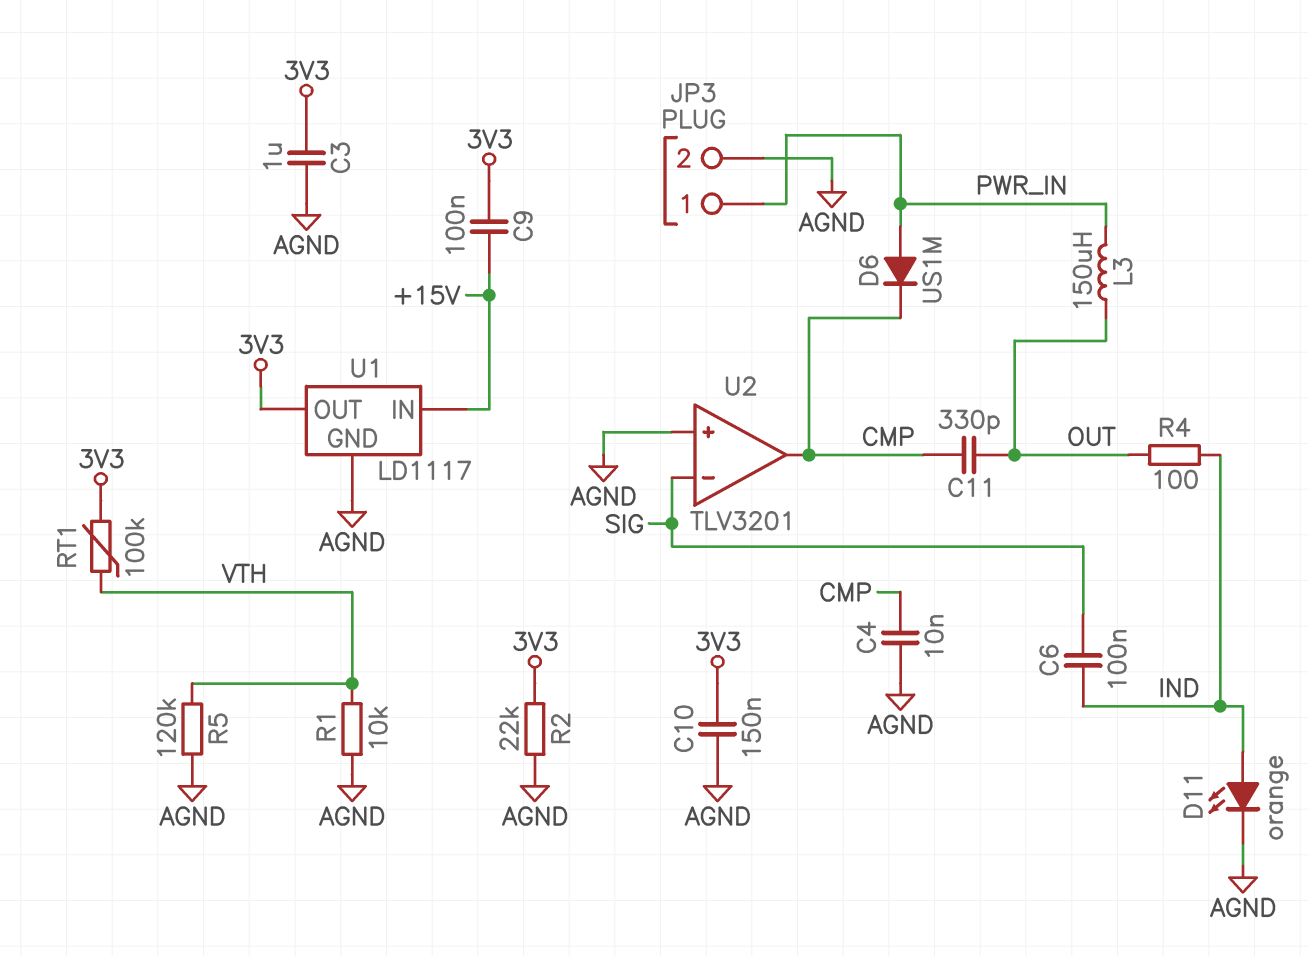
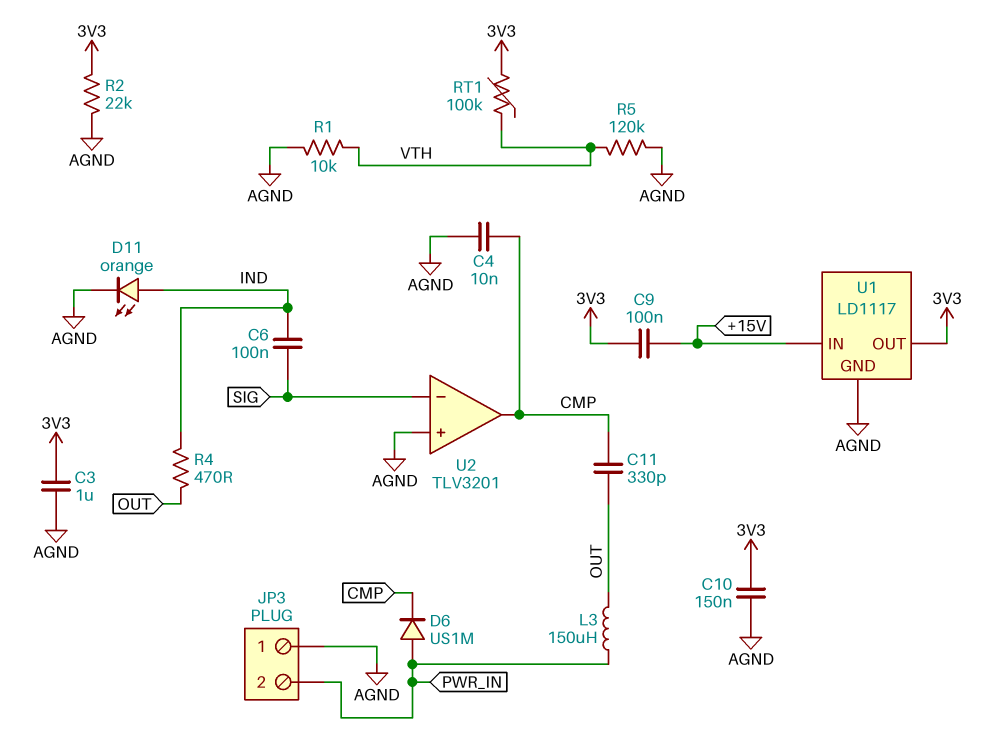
JP3 pin 1: PWR_IN -> AGND
JP3 pin 2: AGND -> PWR_IN
R4: 100 (IND, OUT) -> 470 (IND, OUT)

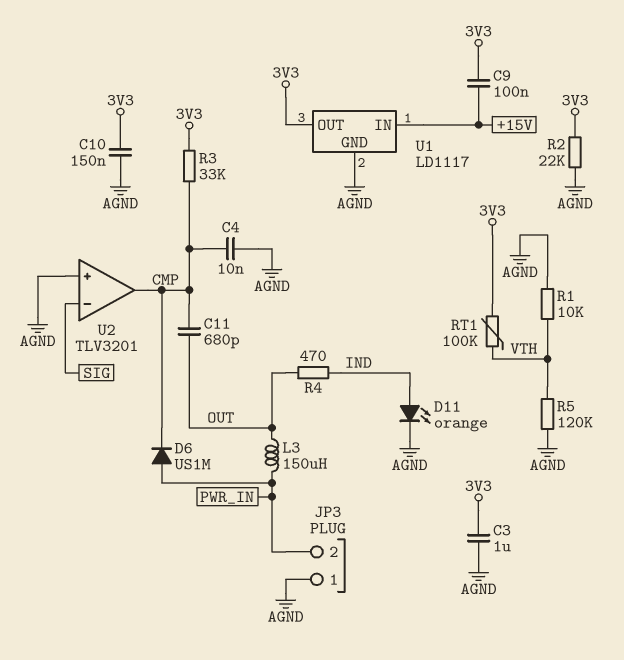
C6: 100nF (IND, SIG) -> none
C11: 330pF (CMP, OUT) -> 680pF (CMP, OUT)
R3: none -> 33k (3V3, CMP)

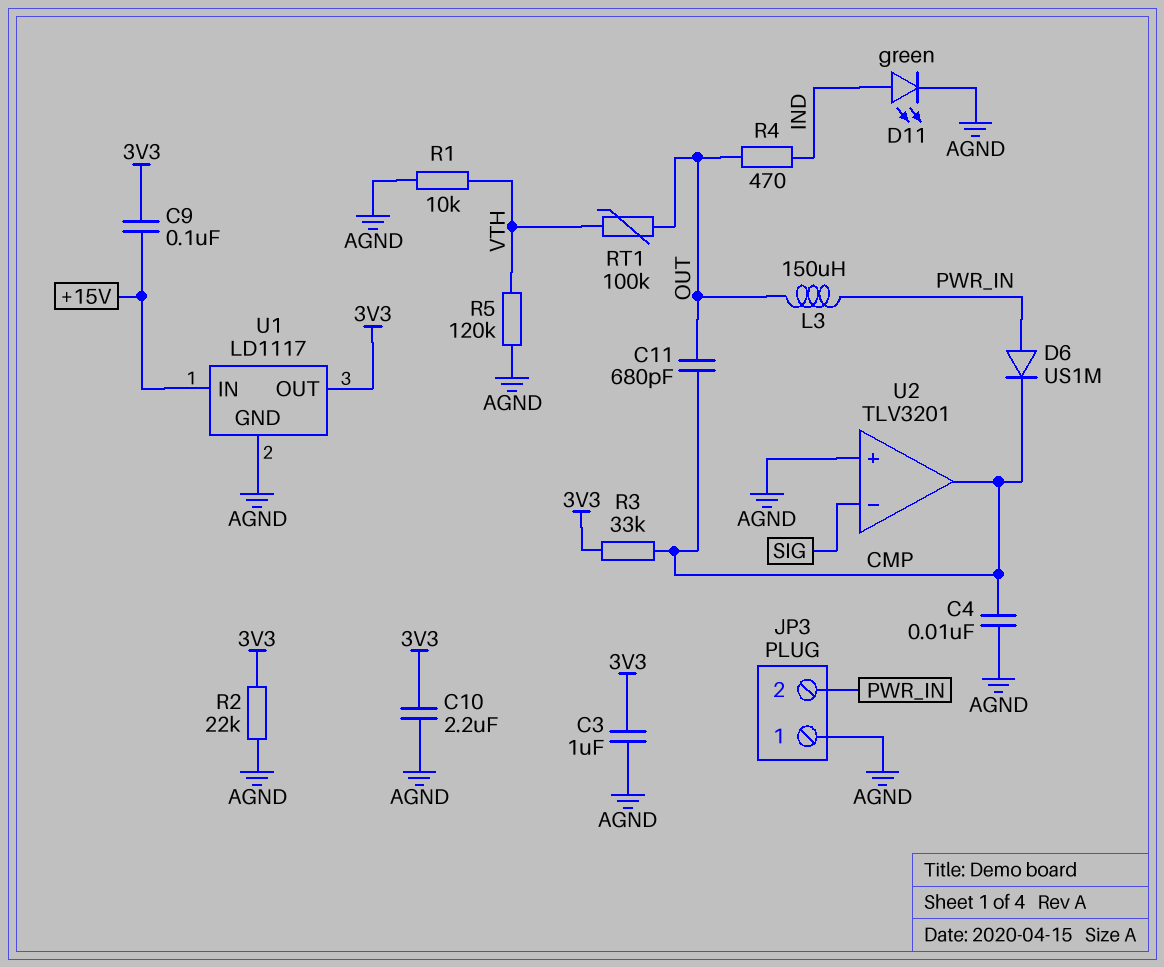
C10: 150nF (3V3, AGND) -> 2.2uF (3V3, AGND)
D11: LED orange (A IND, K AGND) -> LED green (A IND, K AGND)
RT1: 100k (3V3, VTH) -> 100k (OUT, VTH)

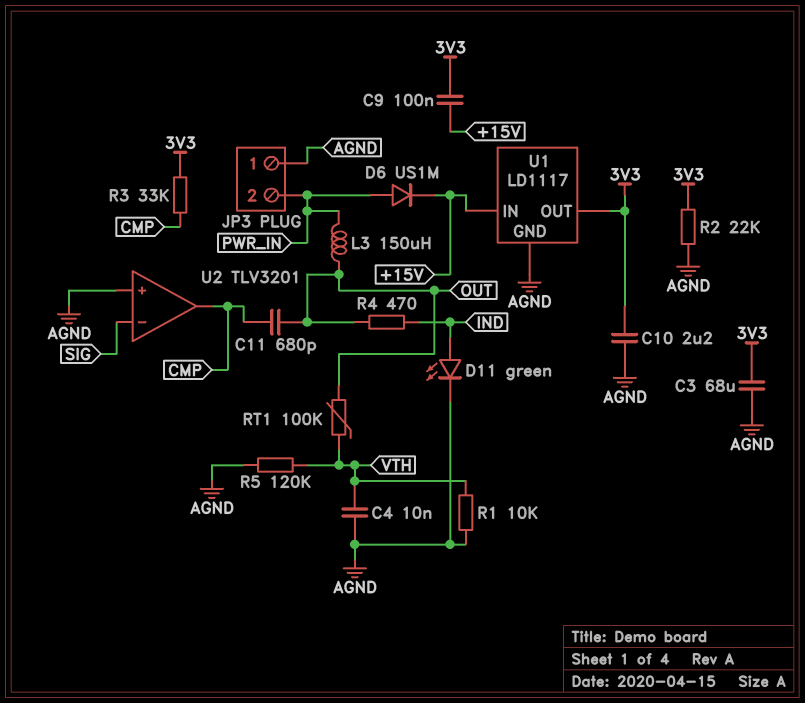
C3: 1uF (3V3, AGND) -> 68uF (3V3, AGND)
C4: 10nF (AGND, CMP) -> 10nF (AGND, VTH)
D6: diode US1M (A PWR_IN, K CMP) -> diode US1M (A PWR_IN, K +15V)

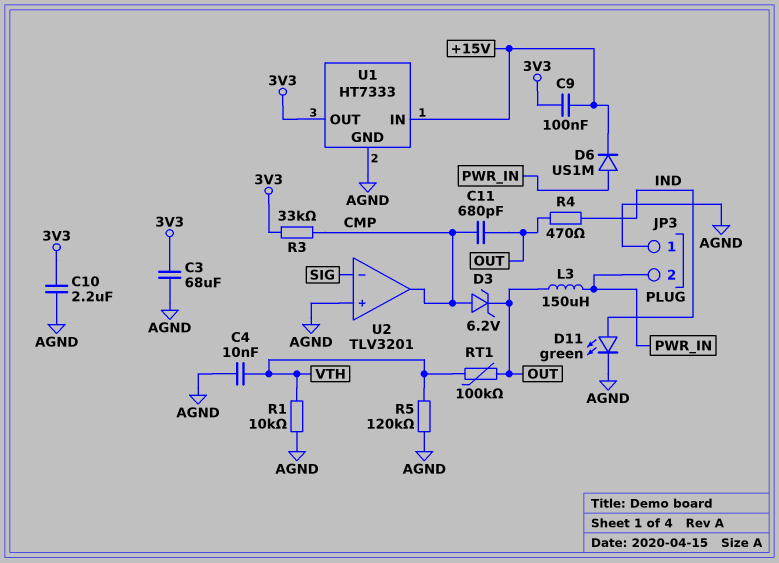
D3: none -> zener 6.2V (A CMP, K OUT)
R2: 22k (3V3, AGND) -> none
U1: LD1117 -> HT7333

